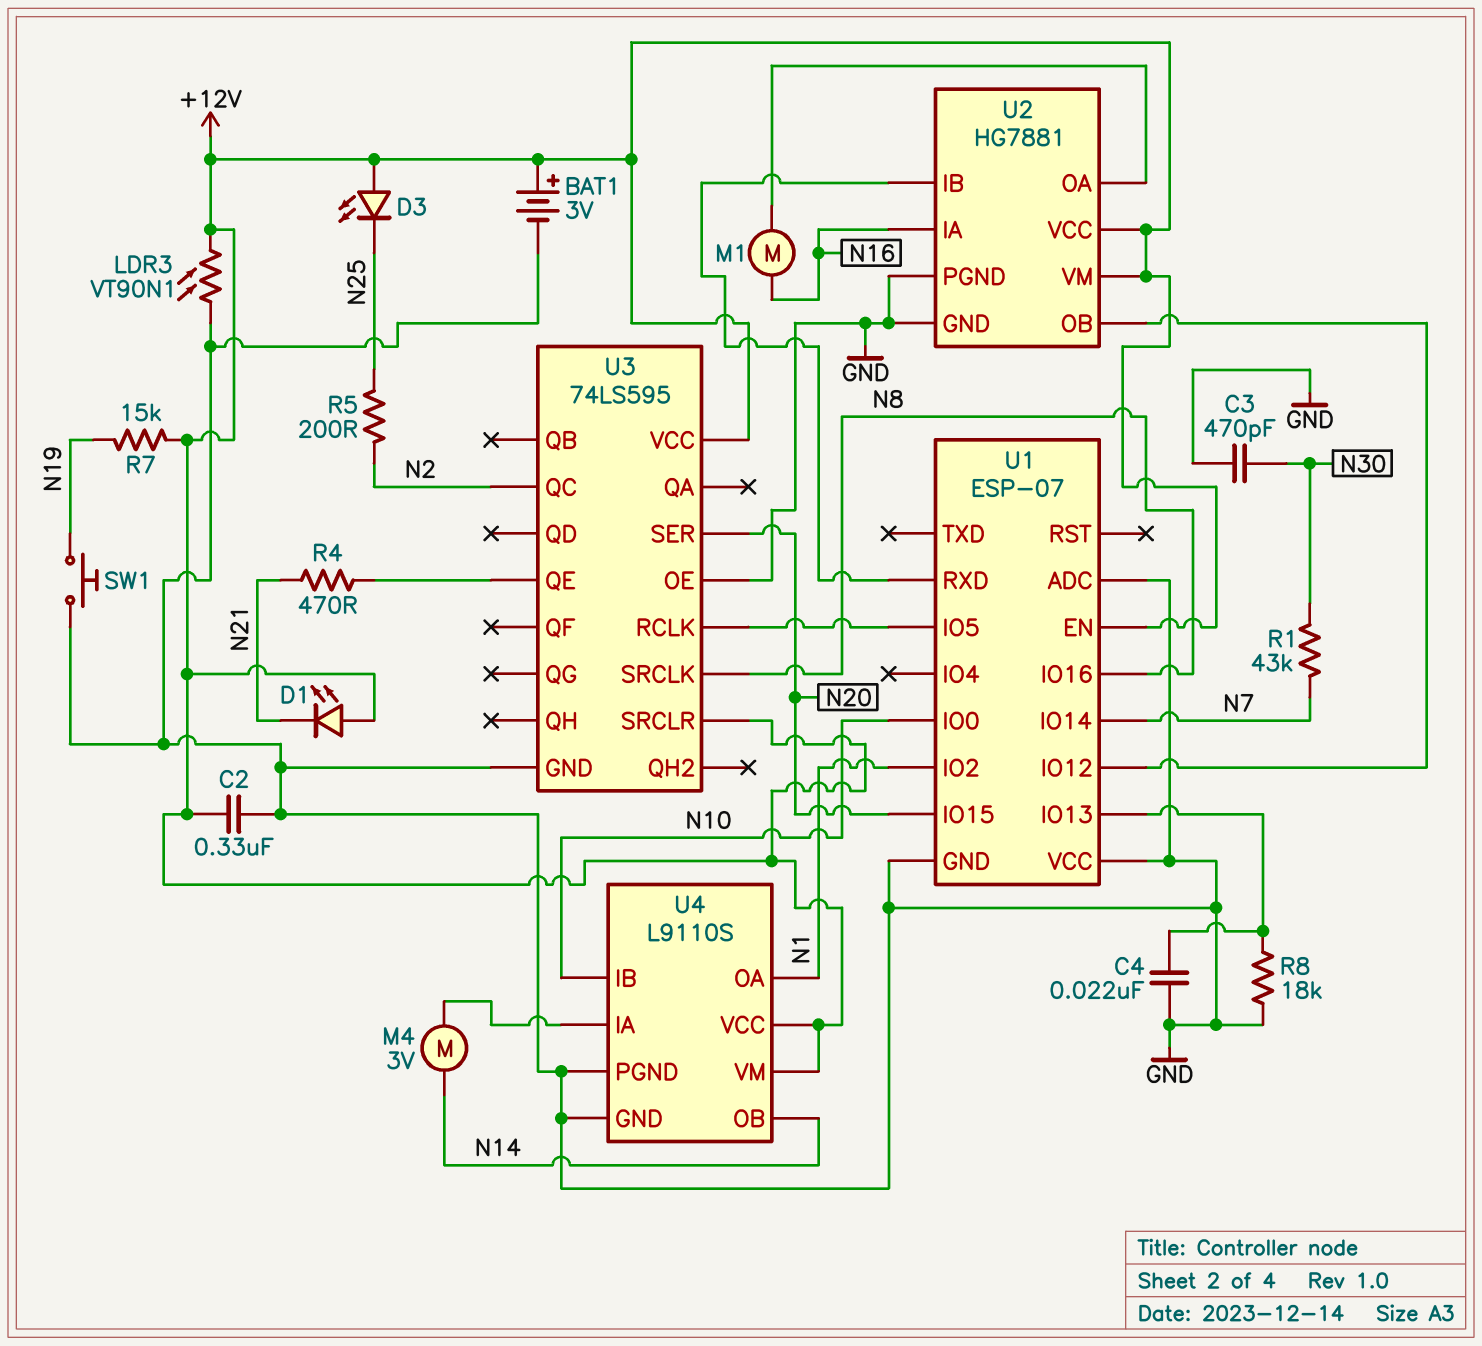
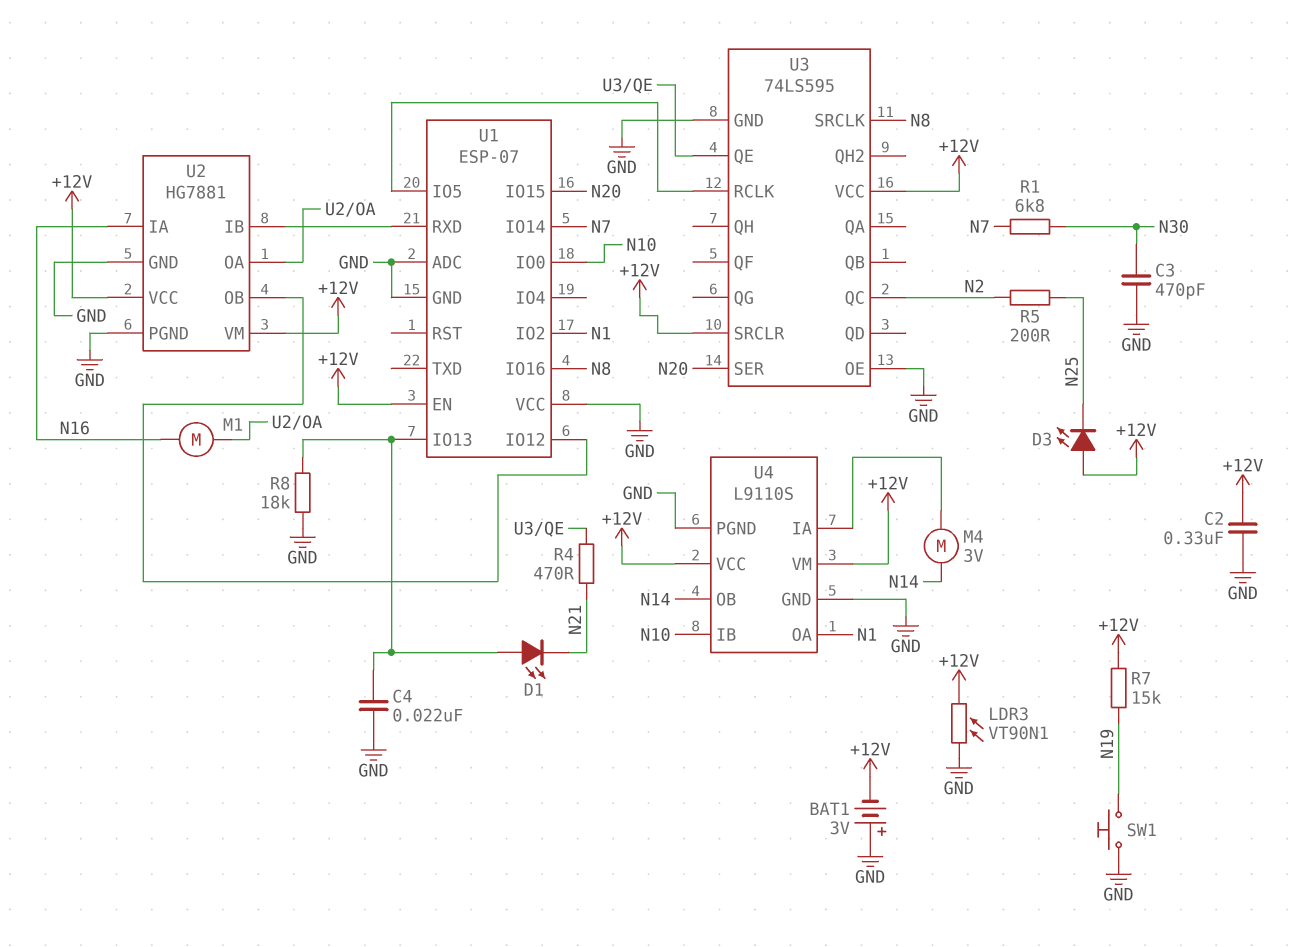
BAT1: 3V (plus +12V, minus GND) -> 3V (plus GND, minus +12V)
D1: LED (A +12V, K N21) -> LED (A U1/IO13, K N21)
R1: 43k (N7, N30) -> 6.8k (N7, N30)

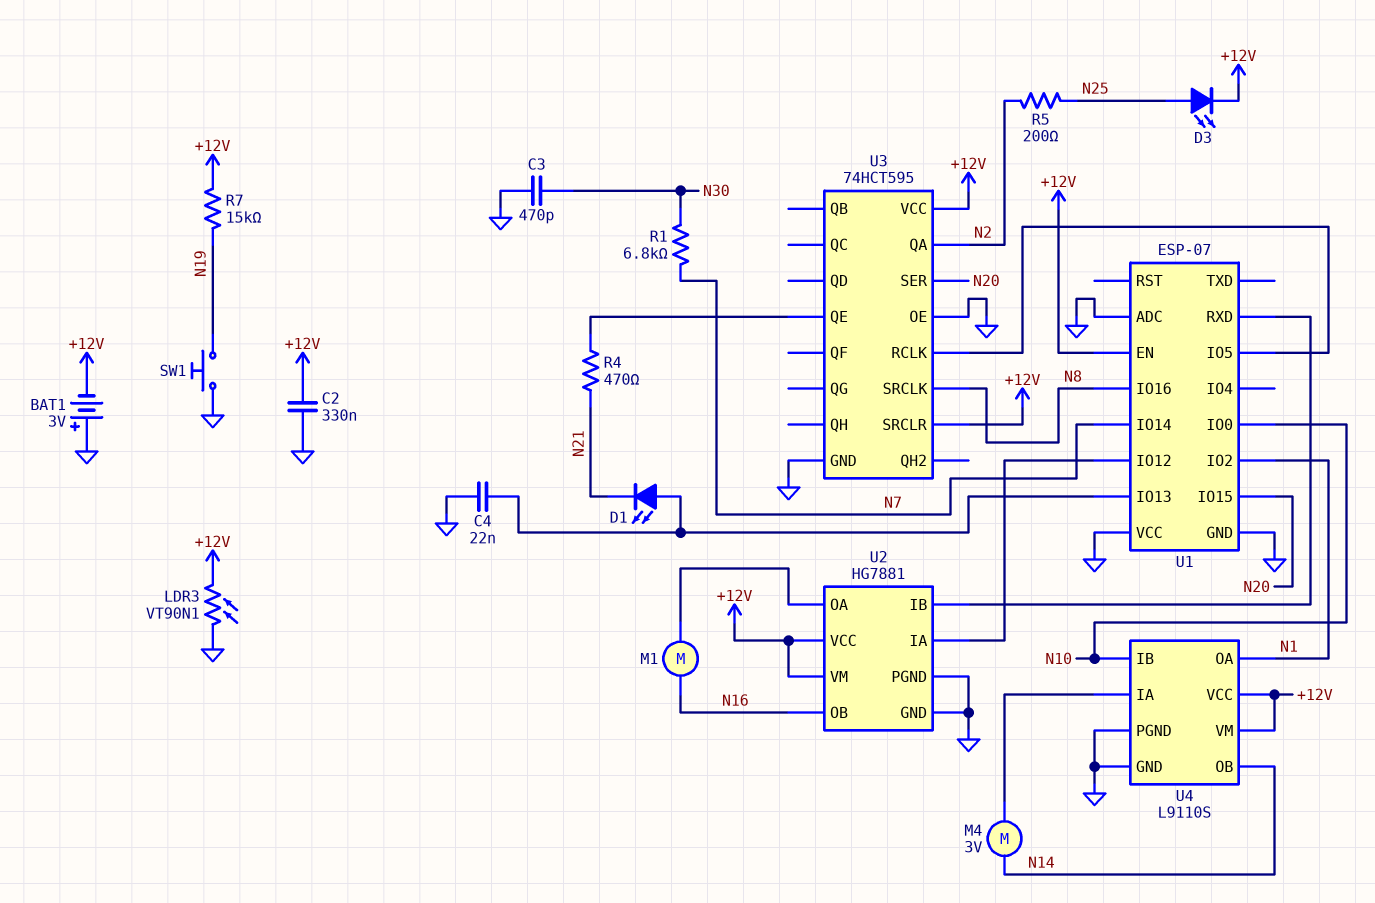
D3: LED (A +12V, K N25) -> LED (A N25, K +12V)
R8: 18k (GND, U1/IO13) -> none
U2 pin IA: N16 -> U1/IO12
U2 pin OB: U1/IO12 -> N16
U3: 74LS595 -> 74HCT595
U3 pin QA: none -> N2
U3 pin QC: N2 -> none

